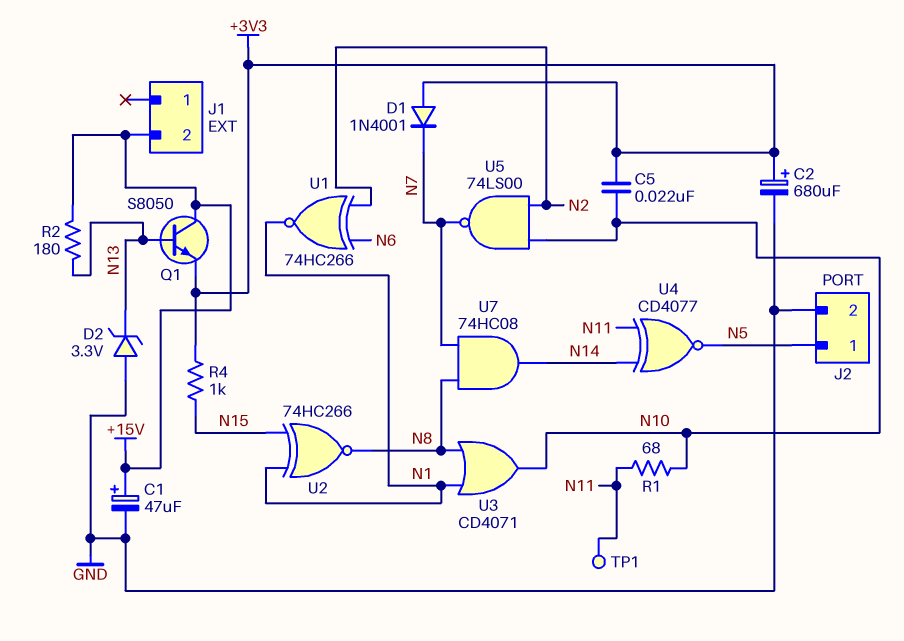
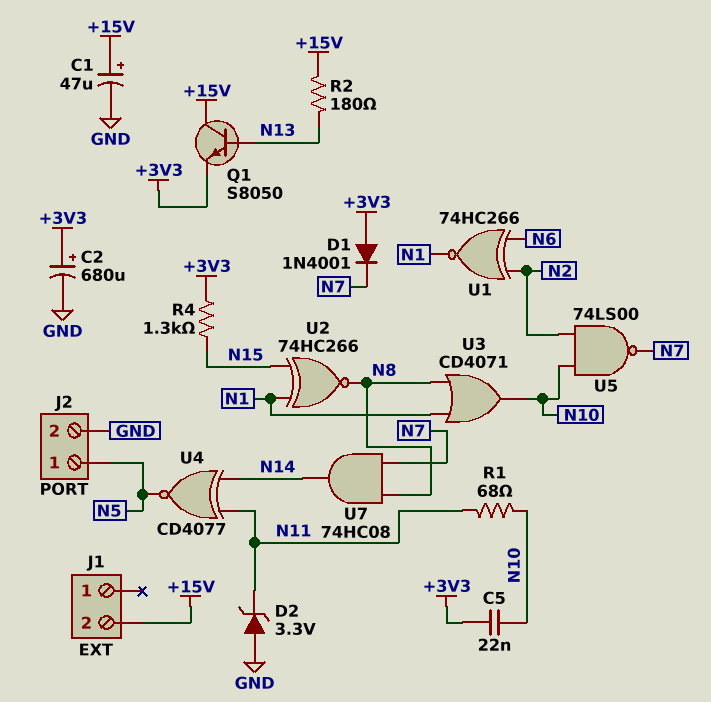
D2: zener 3.3V (A GND, K N13) -> zener 3.3V (A GND, K N11)
R4: 1k (+3V3, N15) -> 1.3k (+3V3, N15)
TP1: test point (N11) -> none

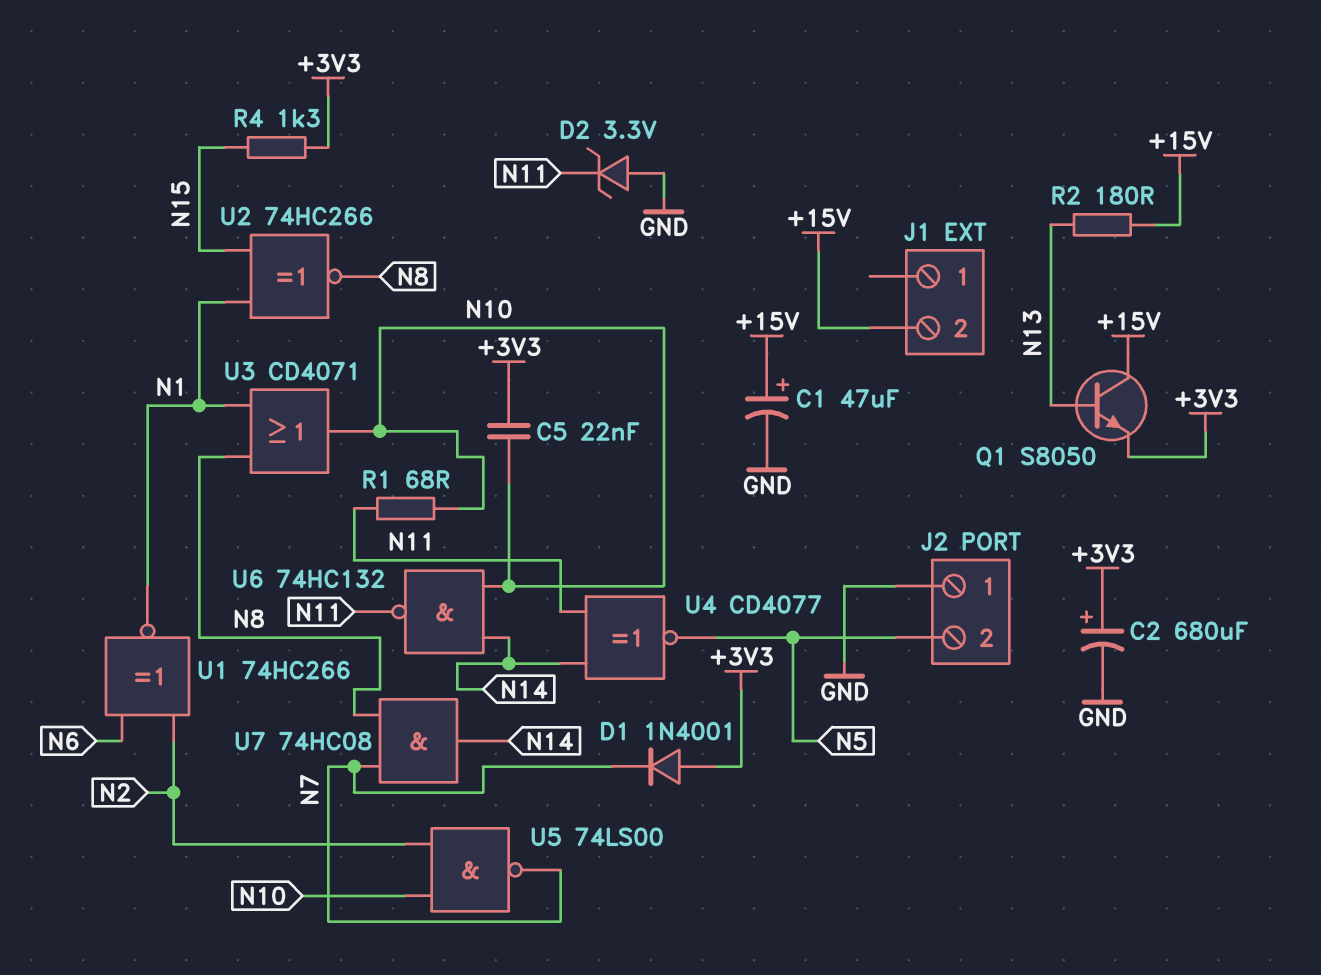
J2 pin 1: N5 -> GND
J2 pin 2: GND -> N5
U6: none -> NAND 74HC132 (in N10, in N14, out N11)

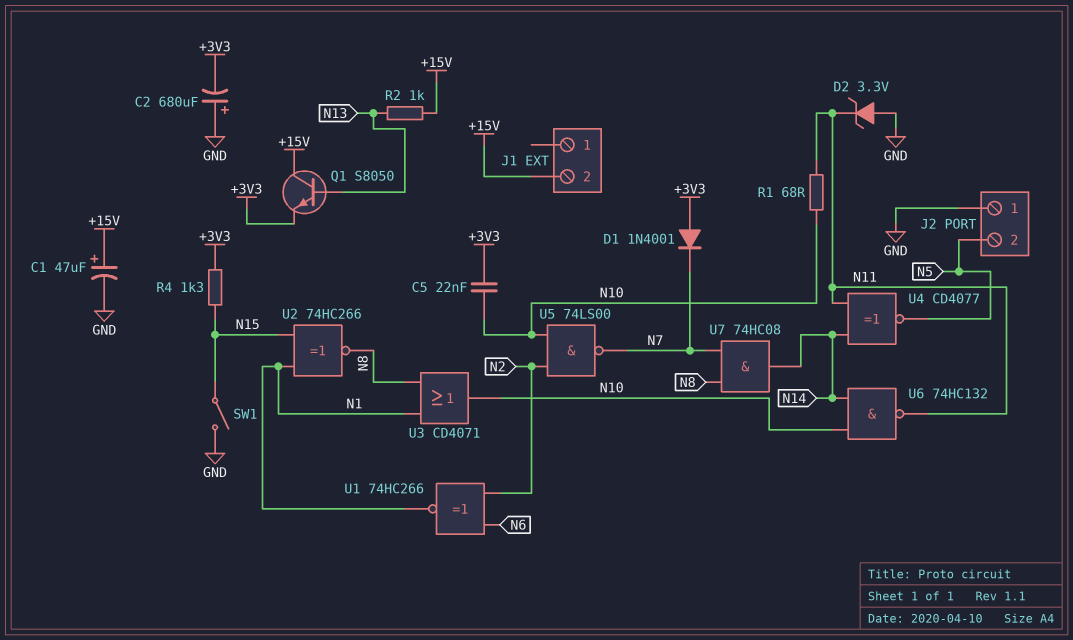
C2: 680uF (plus +3V3, minus GND) -> 680uF (plus GND, minus +3V3)
R2: 180 (+15V, N13) -> 1k (+15V, N13)
SW1: none -> switch (GND, N15)

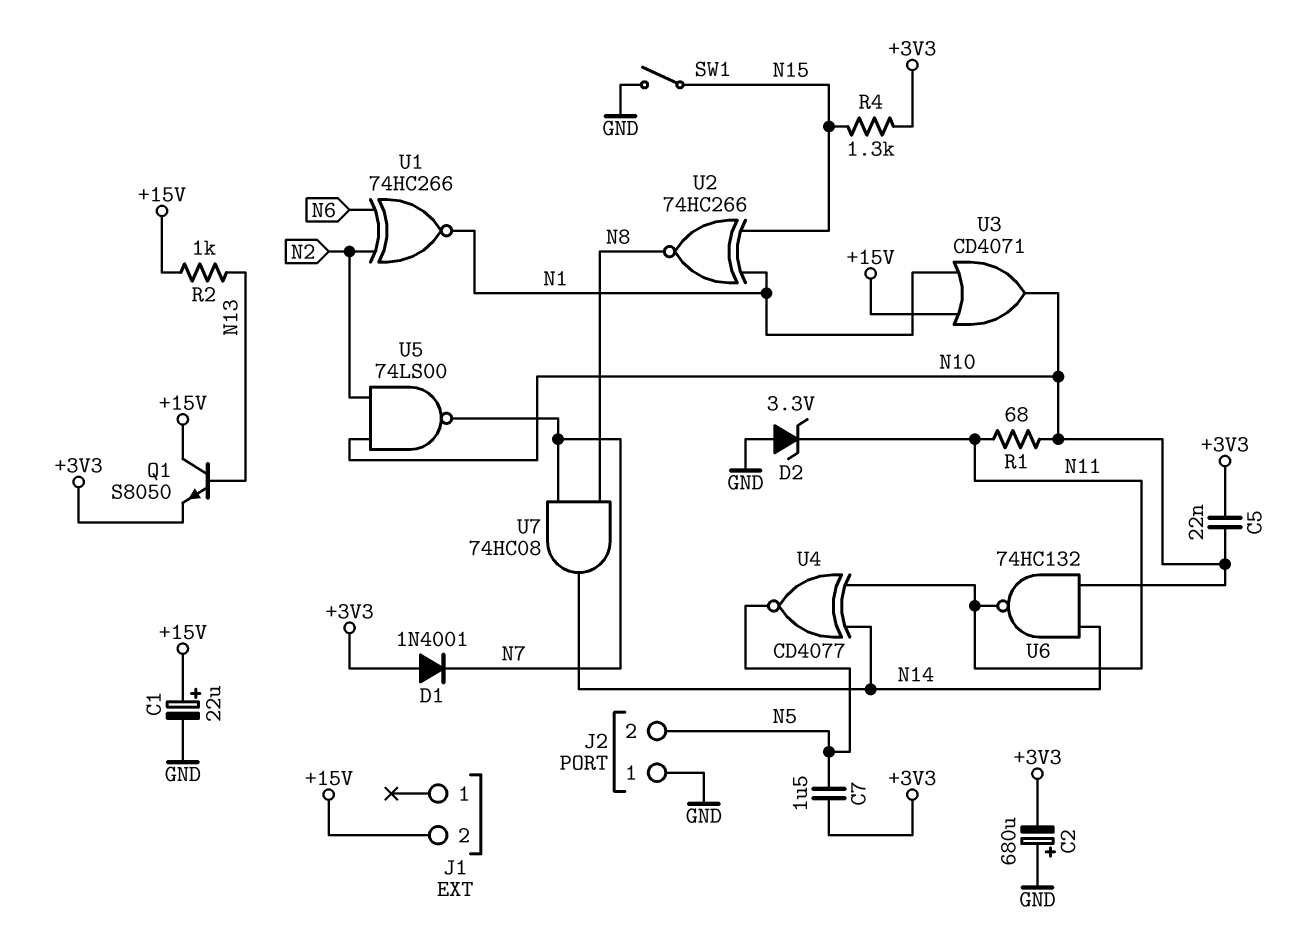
C1: 47uF (plus +15V, minus GND) -> 22uF (plus +15V, minus GND)
C7: none -> 1.5uF (+3V3, N5)
U3: OR CD4071 (in N1, in N8, out N10) -> OR CD4071 (in +15V, in N1, out N10)

